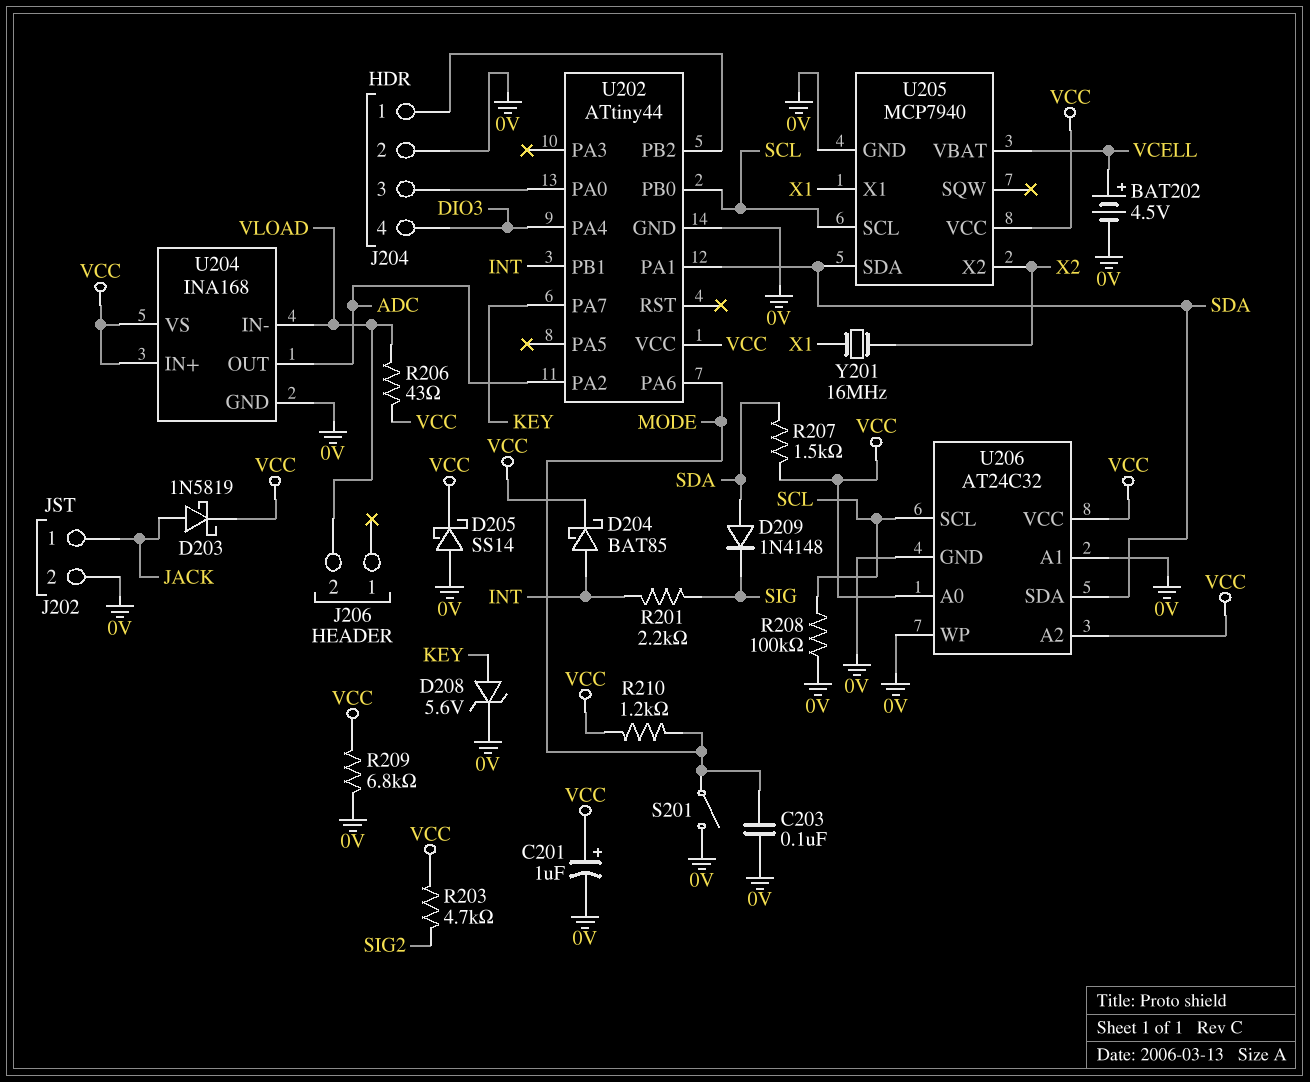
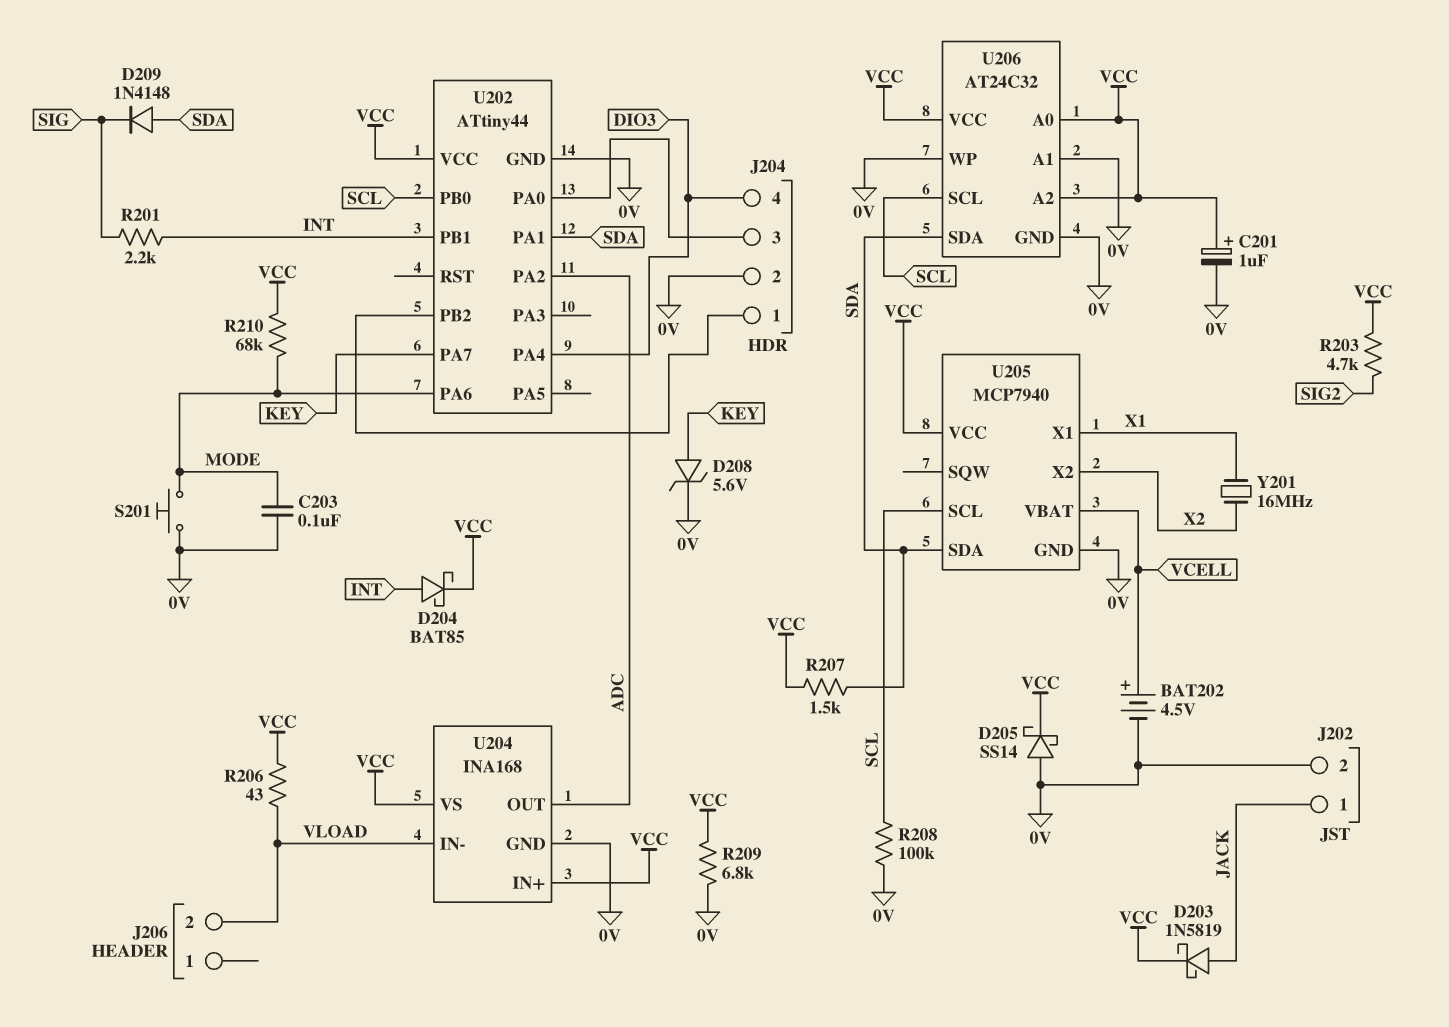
R210: 1.2k (MODE, VCC) -> 68k (MODE, VCC)
S201: switch (0V, MODE) -> button (0V, MODE)

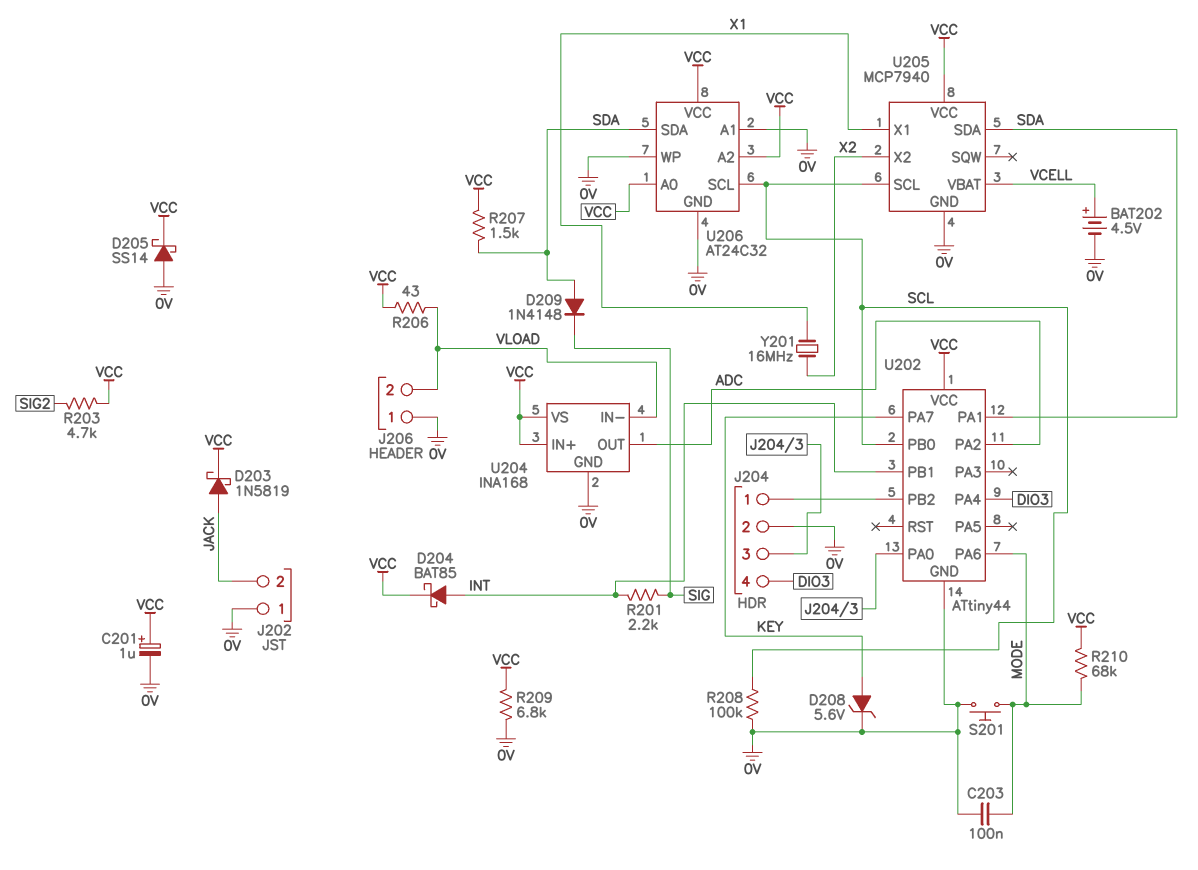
J202 pin 1: JACK -> 0V
J202 pin 2: 0V -> JACK
J206 pin 1: none -> 0V

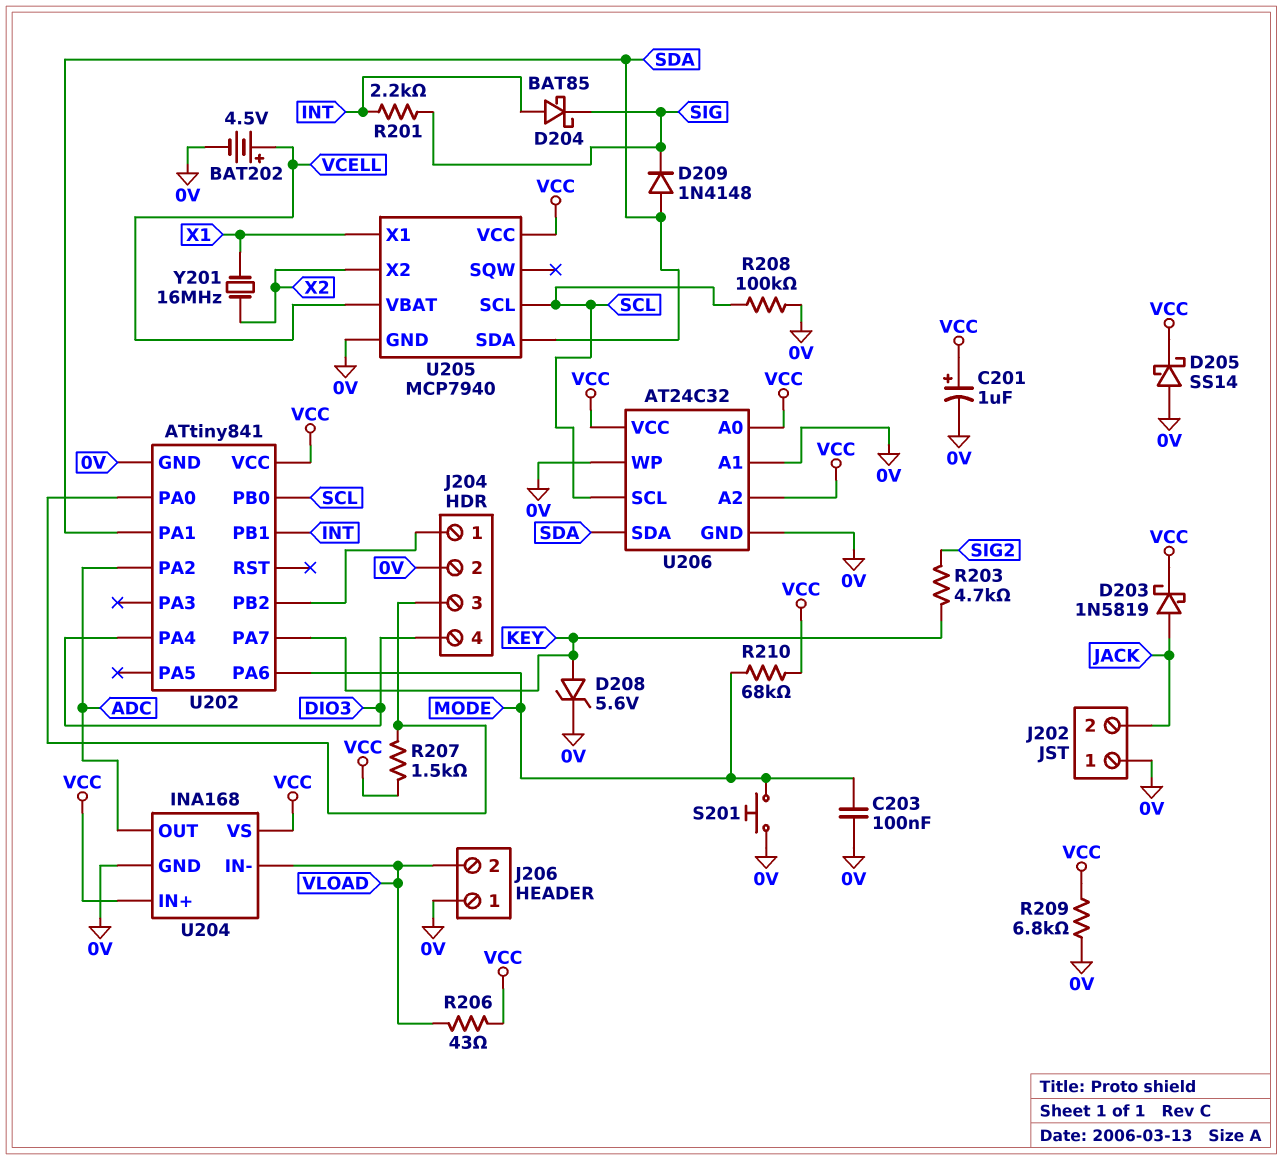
D204: schottky BAT85 (A INT, K VCC) -> schottky BAT85 (A INT, K SIG)
R203: 4.7k (SIG2, VCC) -> 4.7k (KEY, SIG2)
R207: 1.5k (SDA, VCC) -> 1.5k (J204/3, VCC)
U202: ATtiny44 -> ATtiny841

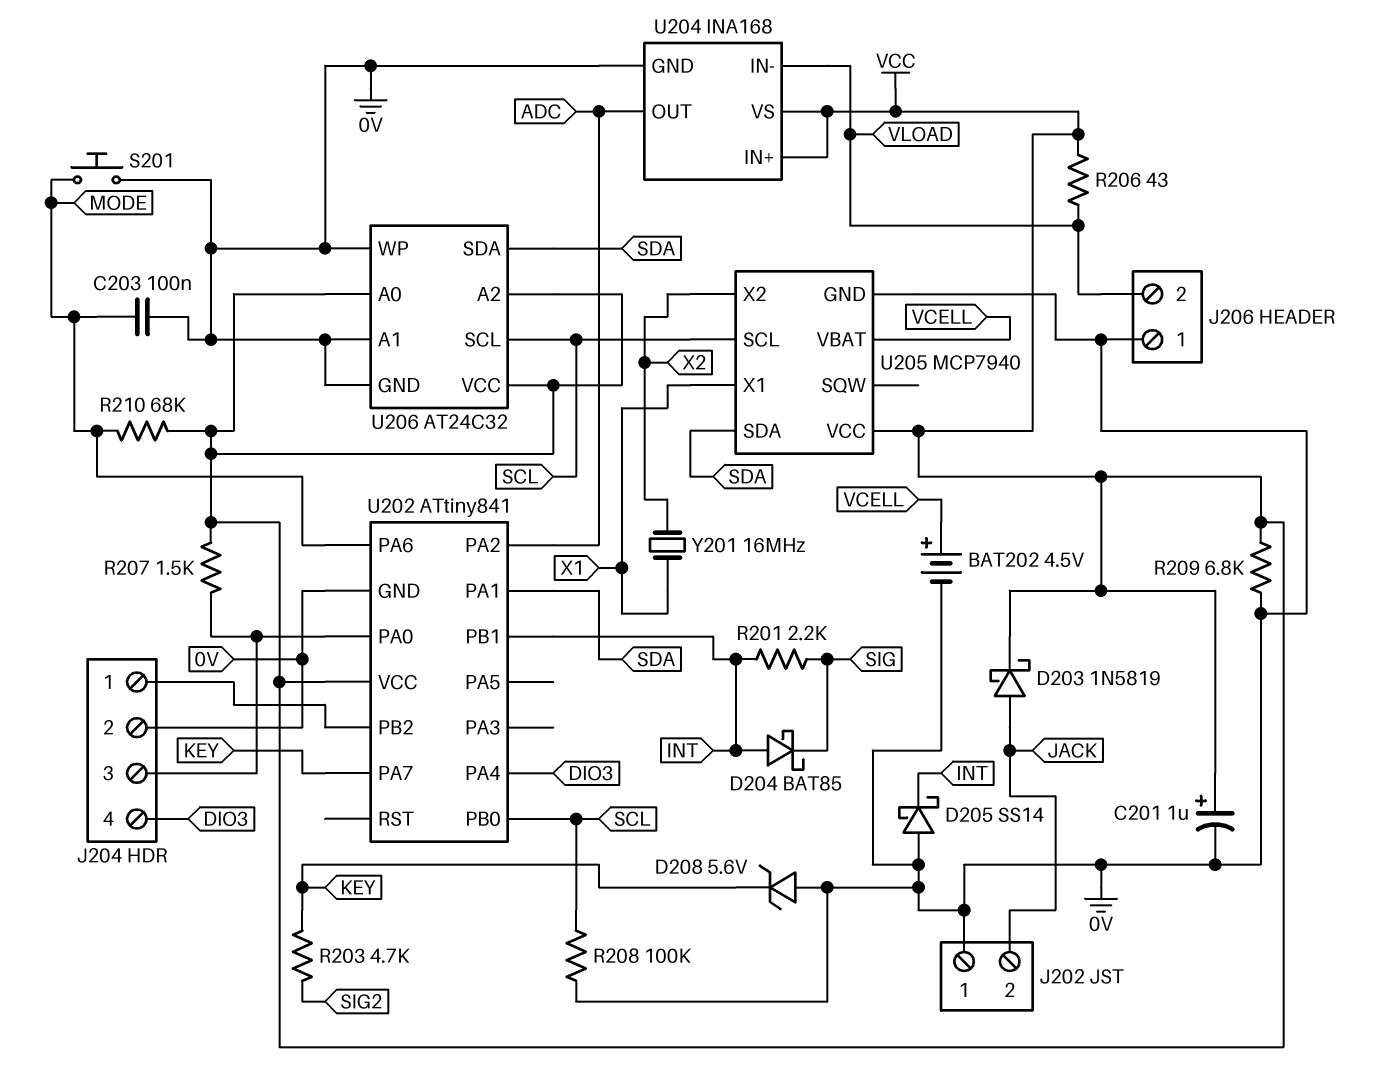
D205: schottky SS14 (A 0V, K VCC) -> schottky SS14 (A 0V, K INT)
D208: zener 5.6V (A KEY, K 0V) -> zener 5.6V (A 0V, K KEY)
D209: diode 1N4148 (A SDA, K SIG) -> none

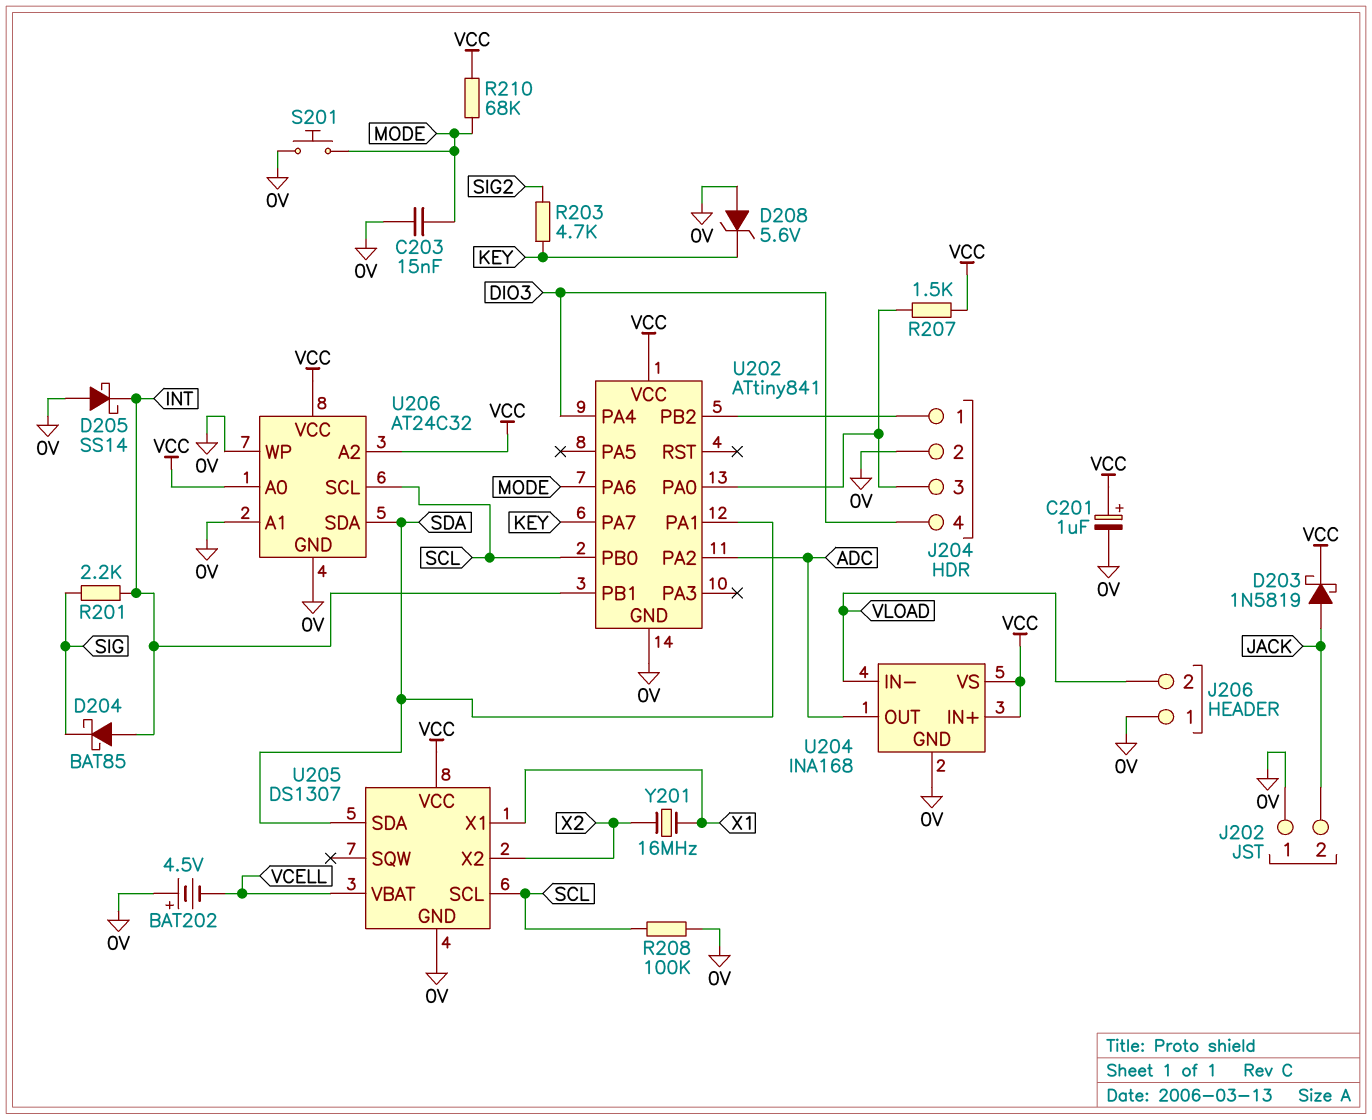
BAT202: 4.5V (plus VCELL, minus 0V) -> 4.5V (plus 0V, minus VCELL)
C203: 100nF (0V, MODE) -> 15nF (0V, MODE)
R206: 43 (VCC, VLOAD) -> none
R209: 6.8k (0V, VCC) -> none
U205: MCP7940 -> DS1307

